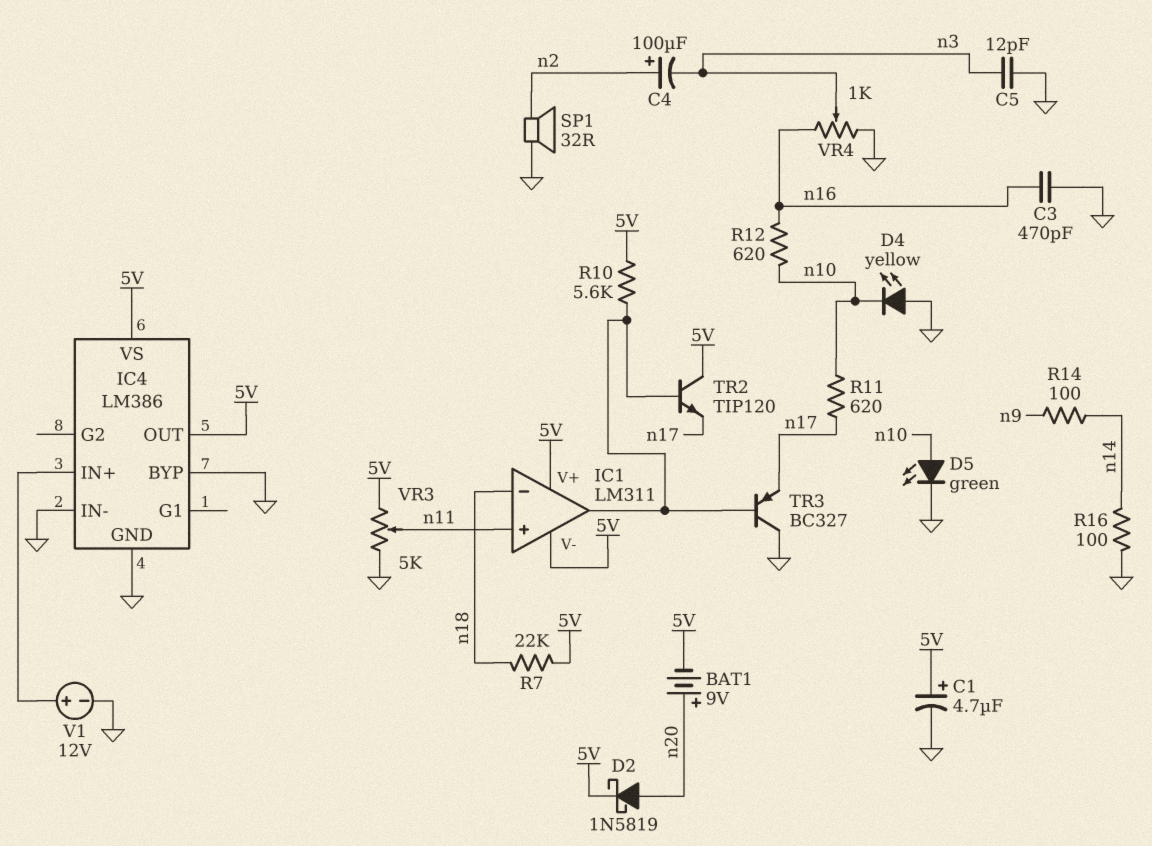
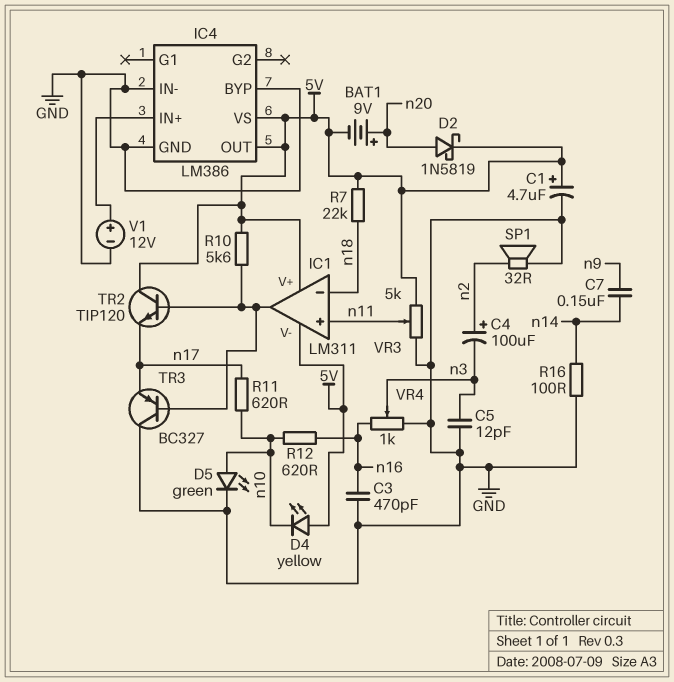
C7: none -> 150nF (n9, n14)
D4: LED yellow (A GND, K n10) -> LED yellow (A 5V, K n10)
R14: 100 (n9, n14) -> none

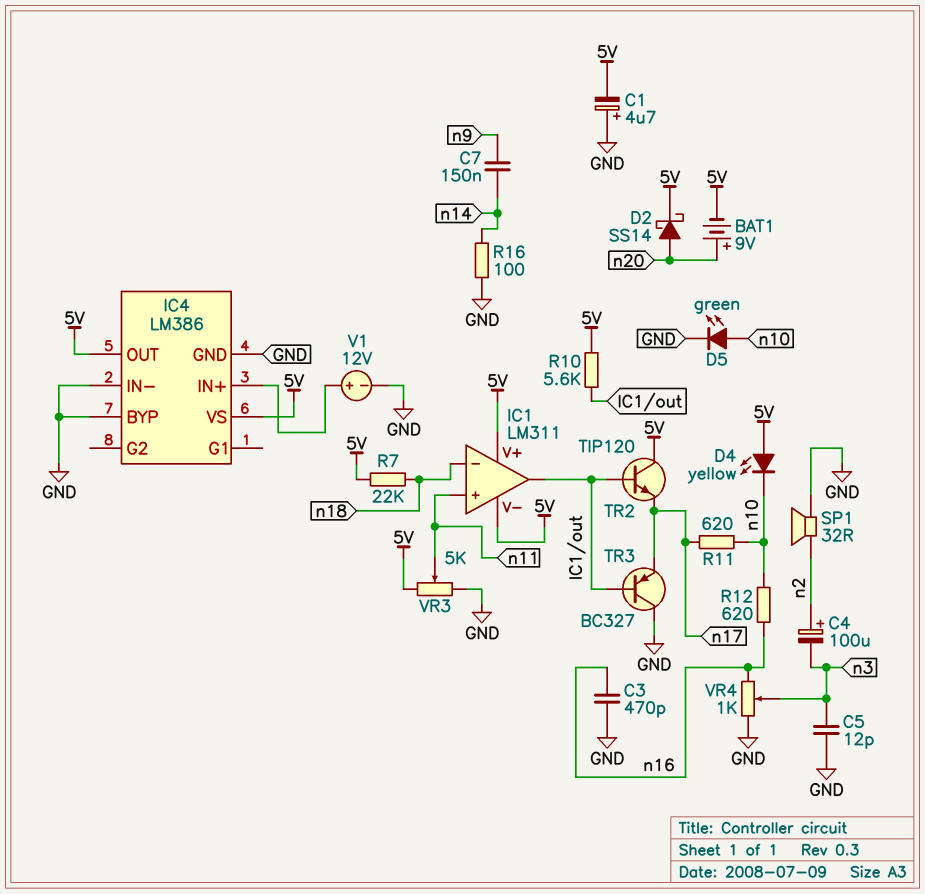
C1: 4.7uF (plus 5V, minus GND) -> 4.7uF (plus GND, minus 5V)
D2: schottky 1N5819 (A n20, K 5V) -> schottky SS14 (A n20, K 5V)

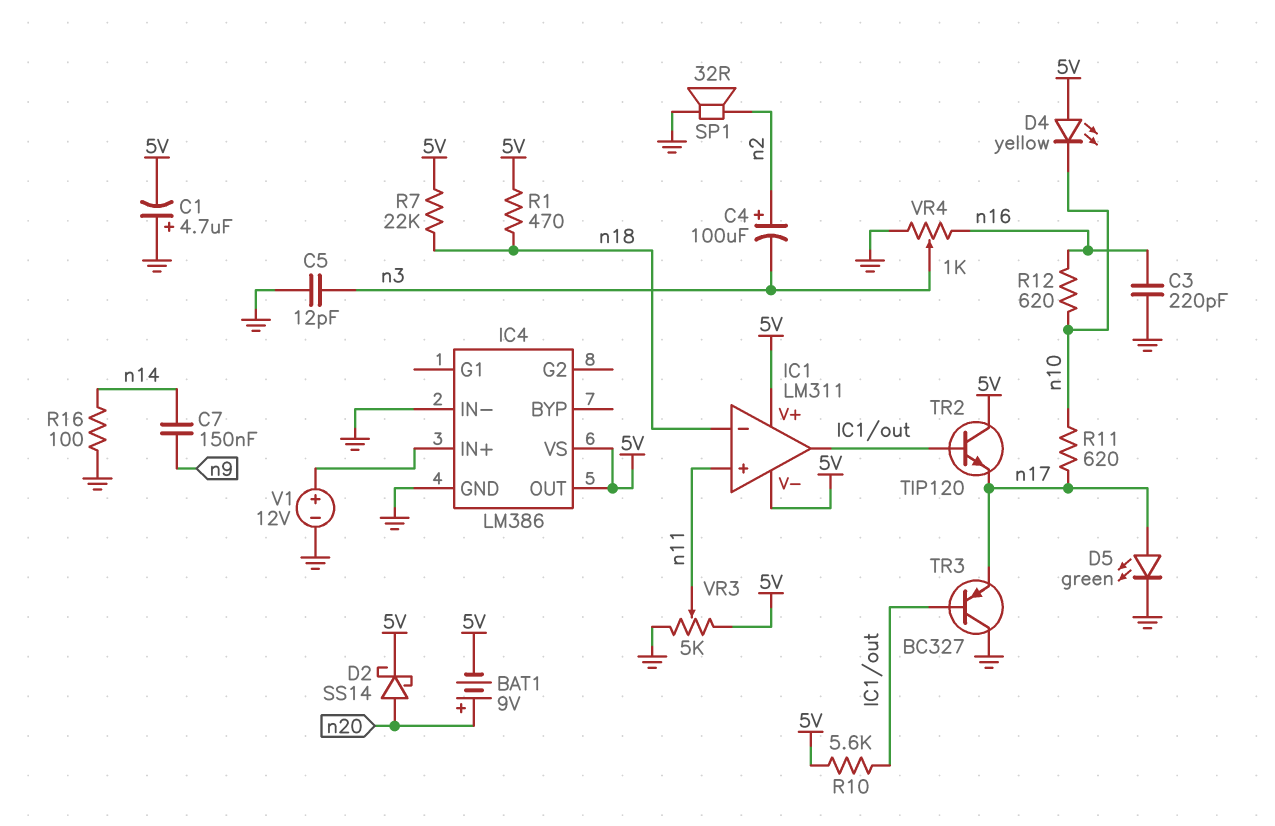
C3: 470pF (GND, n16) -> 220pF (GND, n16)
D5: LED green (A n10, K GND) -> LED green (A n17, K GND)
IC4 pin BYP: GND -> none
R1: none -> 470 (5V, n18)

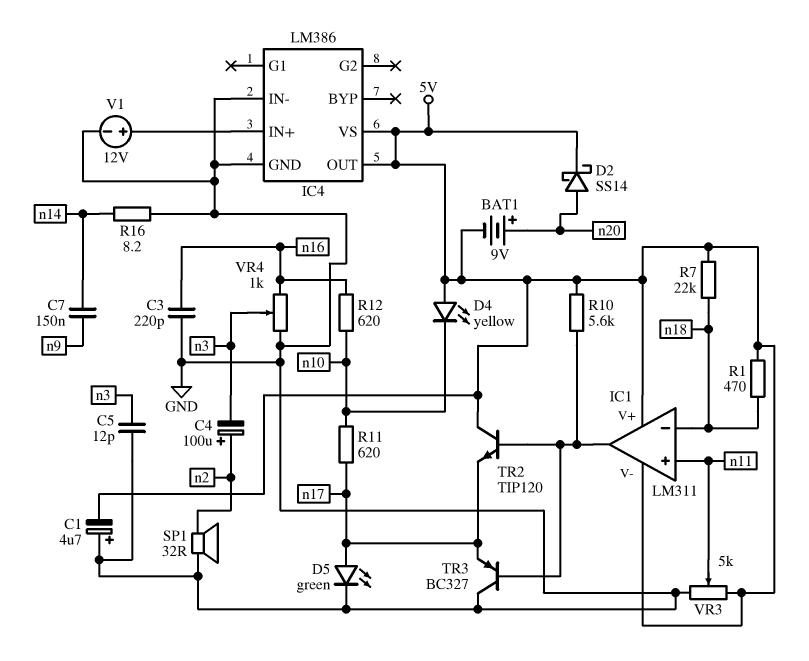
R16: 100 (GND, n14) -> 8.2 (GND, n14)

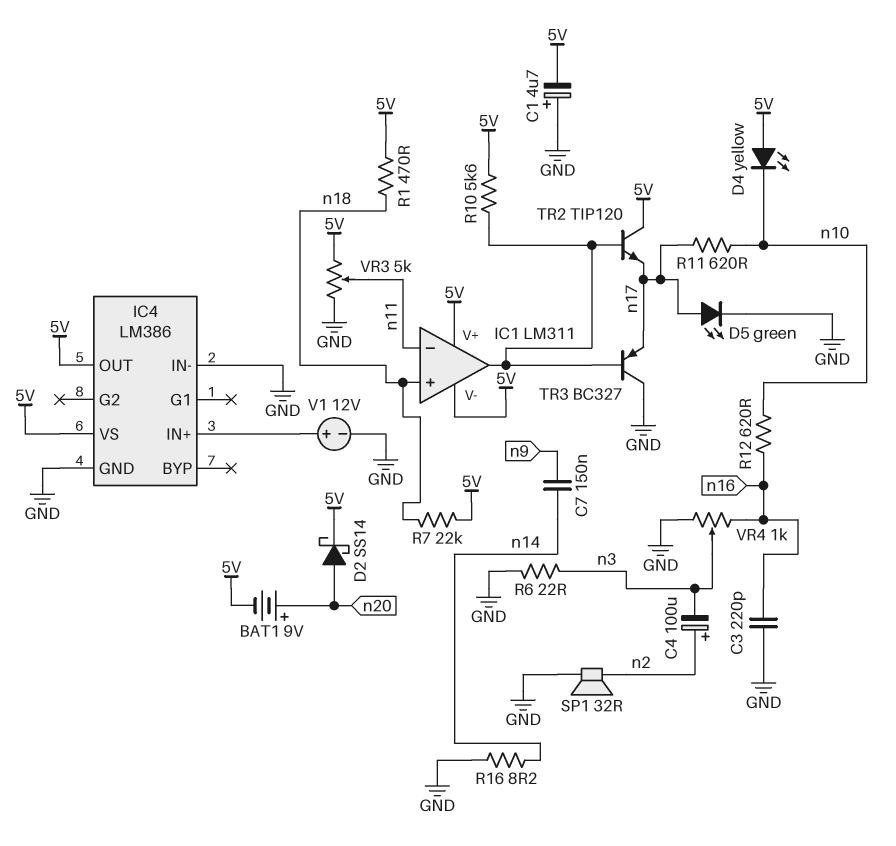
C5: 12pF (GND, n3) -> none
IC1 pin in+: n11 -> n18
IC1 pin in-: n18 -> n11
R6: none -> 22 (GND, n3)

